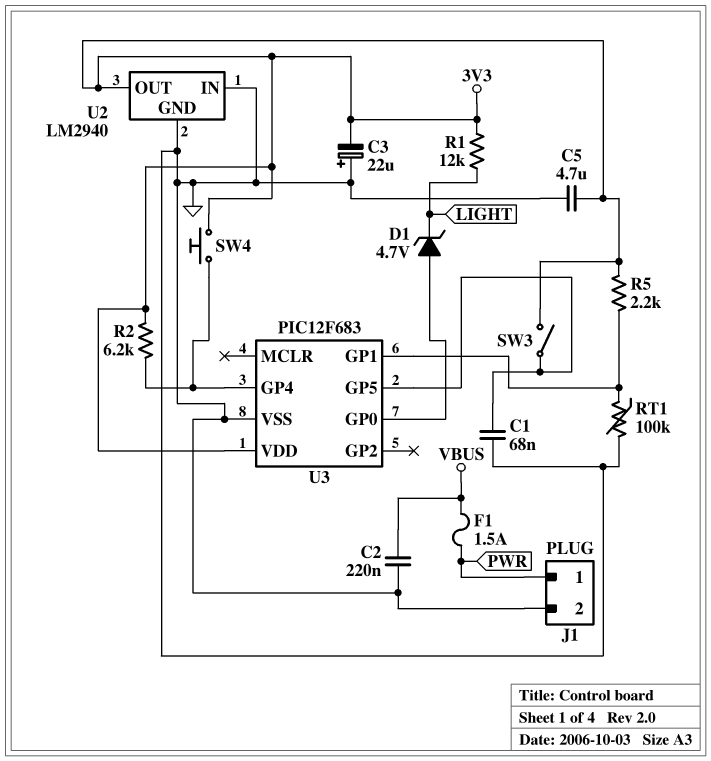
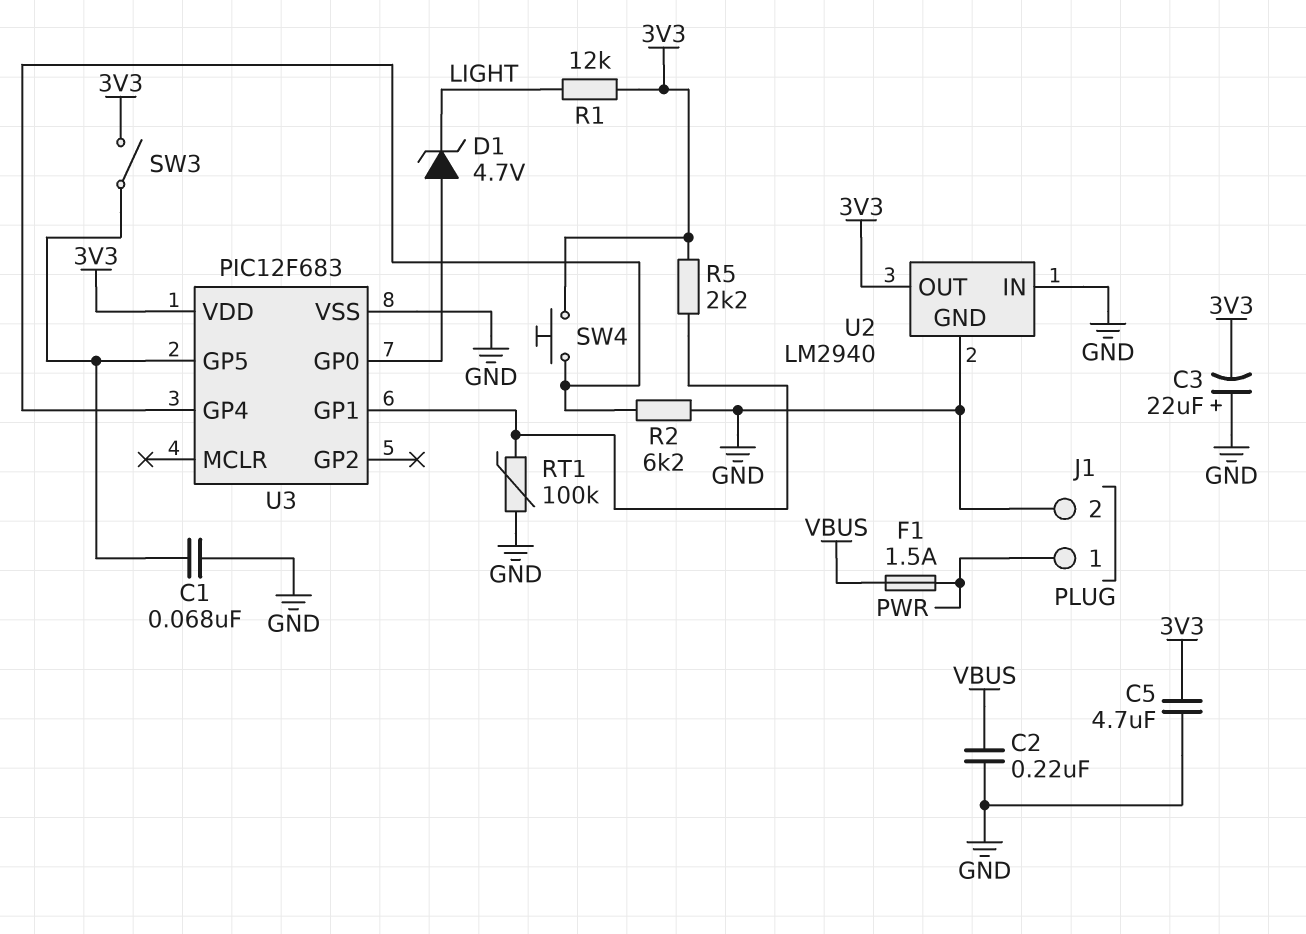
R2: 6.2k (3V3, U3/GP4) -> 6.2k (GND, U3/GP4)

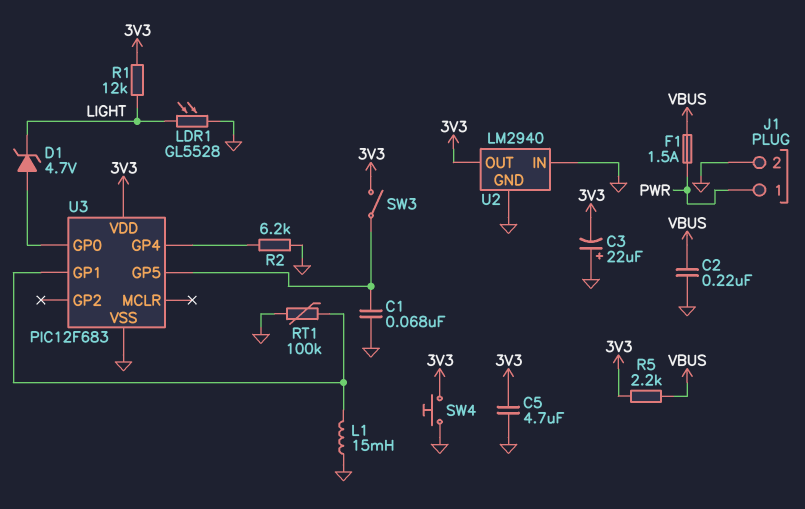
L1: none -> 15mH (GND, U3/GP1)
LDR1: none -> GL5528 (GND, LIGHT)
R5: 2.2k (3V3, U3/GP1) -> 2.2k (3V3, VBUS)
SW4: button (3V3, U3/GP4) -> button (3V3, GND)

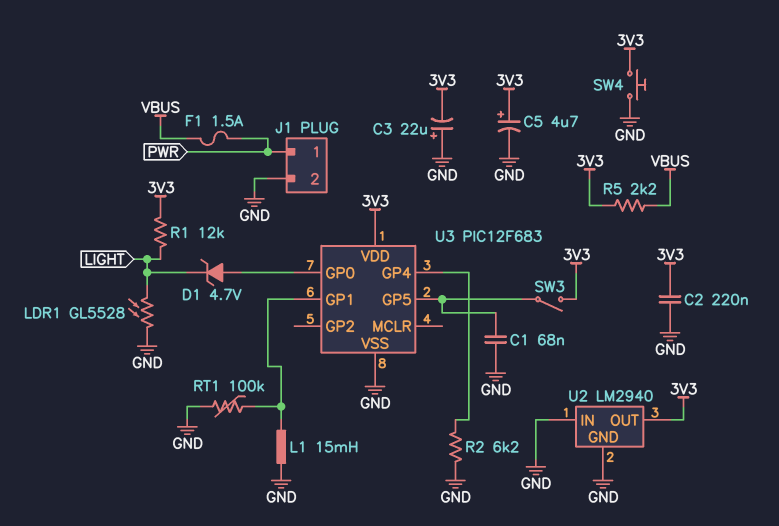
C2: 220nF (GND, VBUS) -> 220nF (3V3, GND)
C5: 4.7uF (3V3, GND) -> 4.7uF (plus 3V3, minus GND)

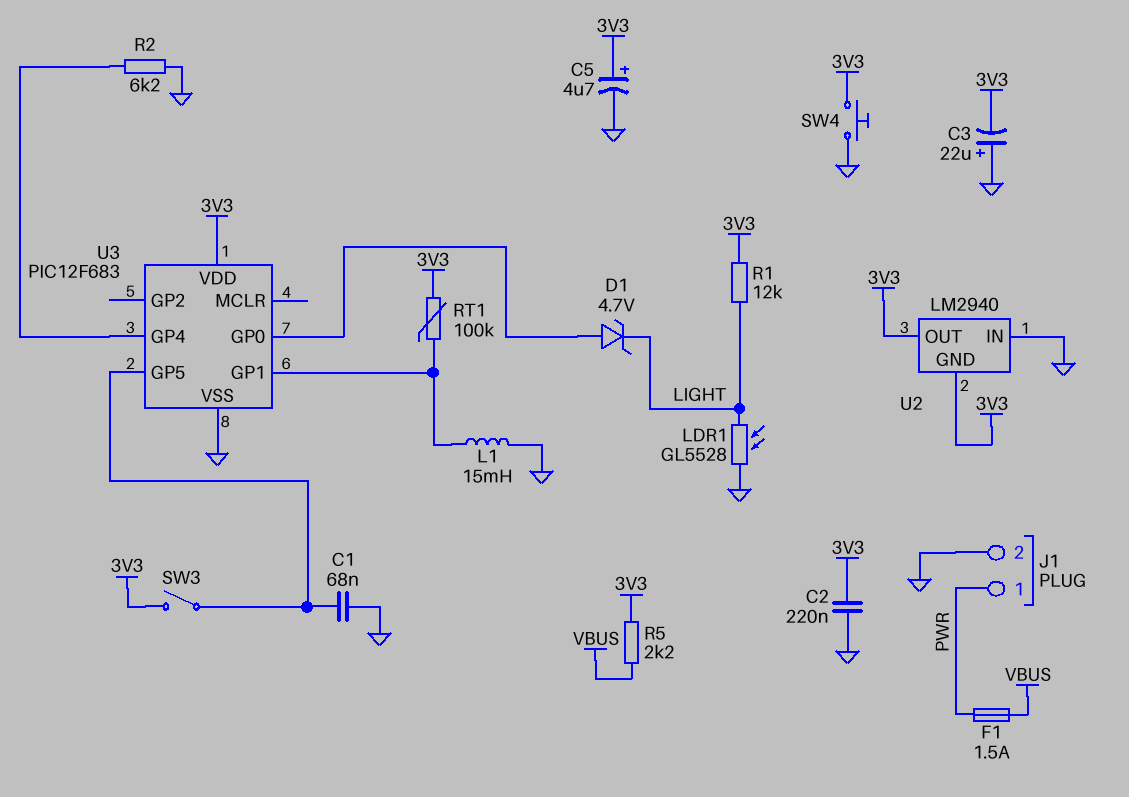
RT1: 100k (GND, U3/GP1) -> 100k (3V3, U3/GP1)
U2 pin GND: GND -> 3V3

